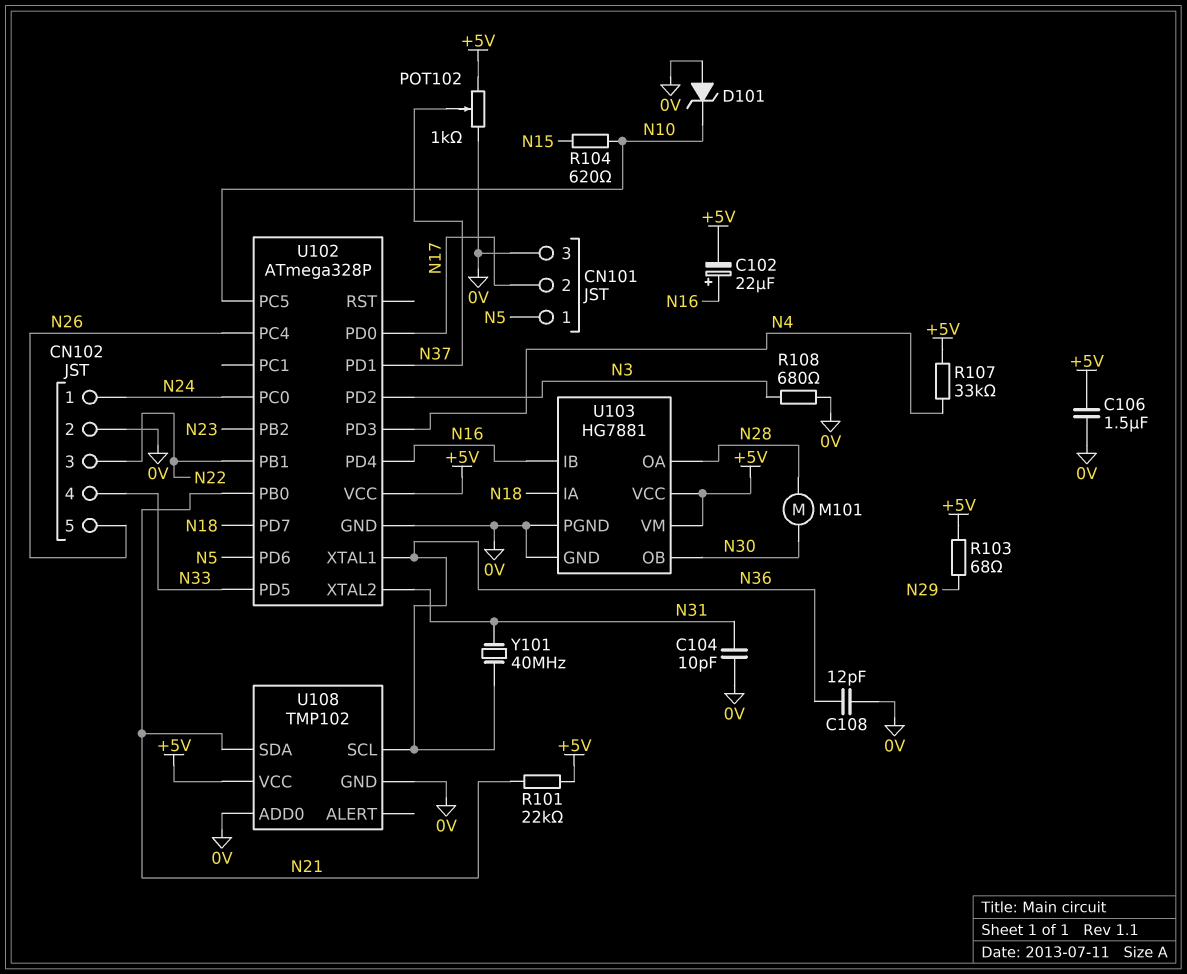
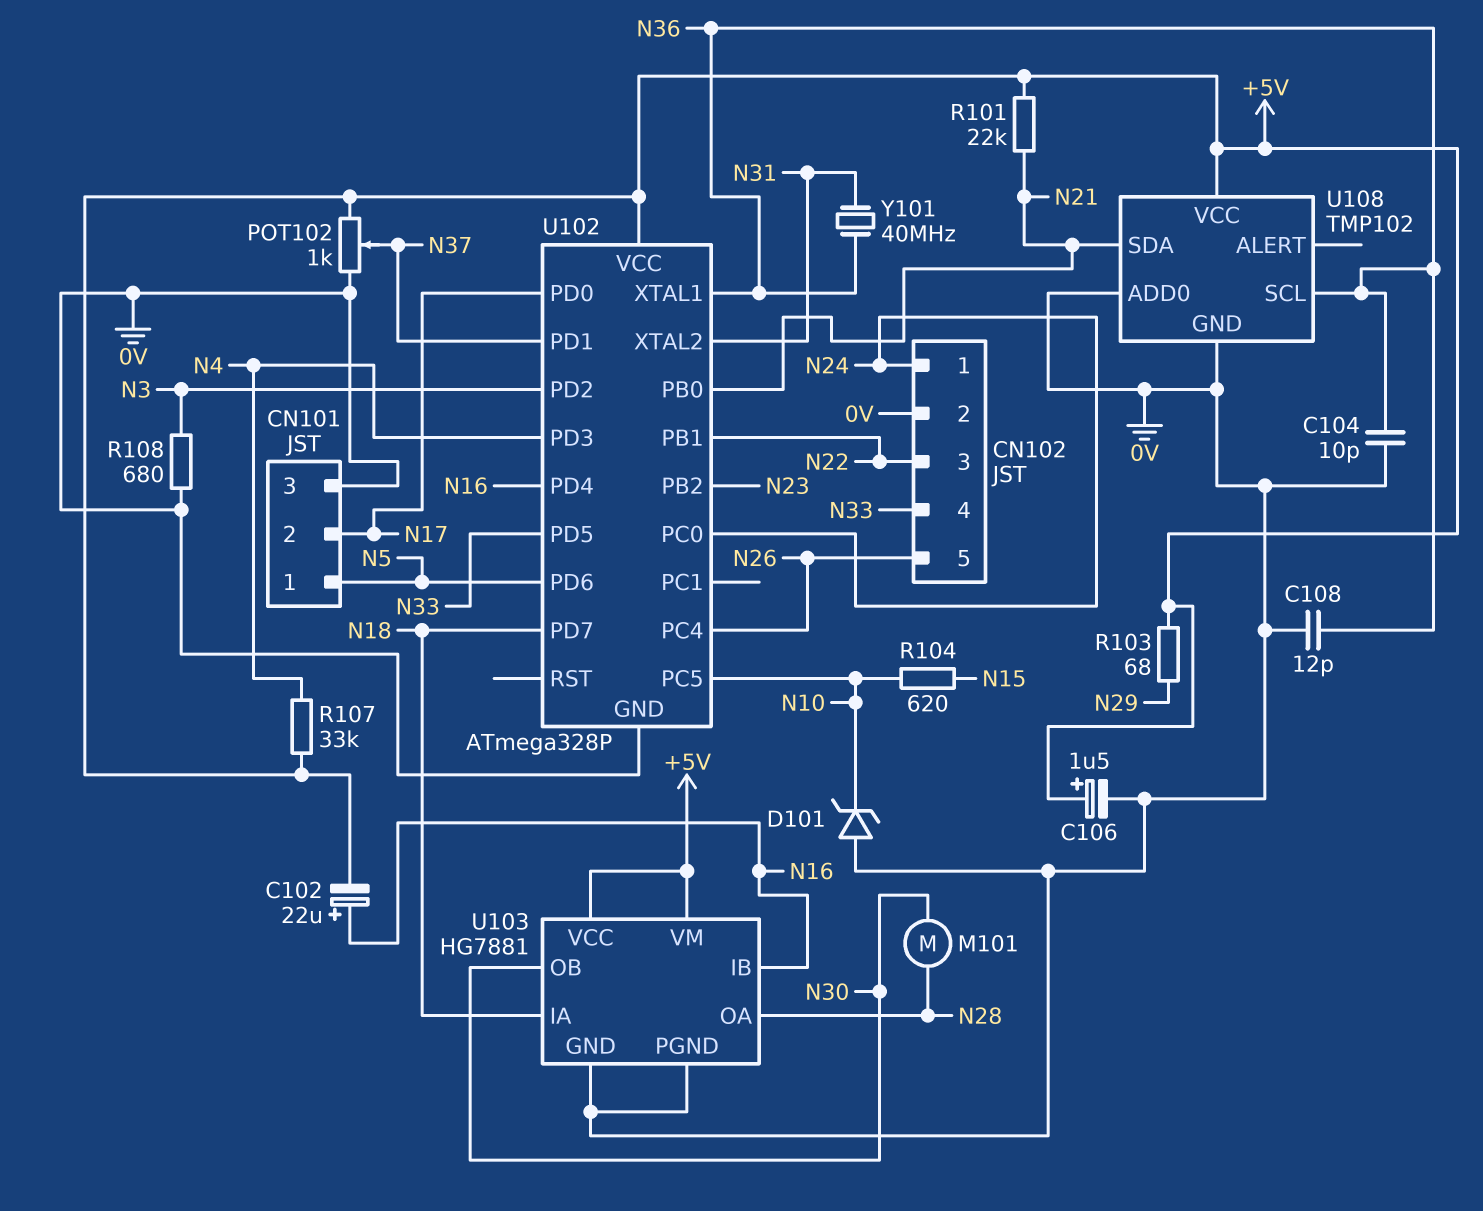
C104: 10pF (0V, N31) -> 10pF (0V, N36)
C106: 1.5uF (+5V, 0V) -> 1.5uF (plus +5V, minus 0V)

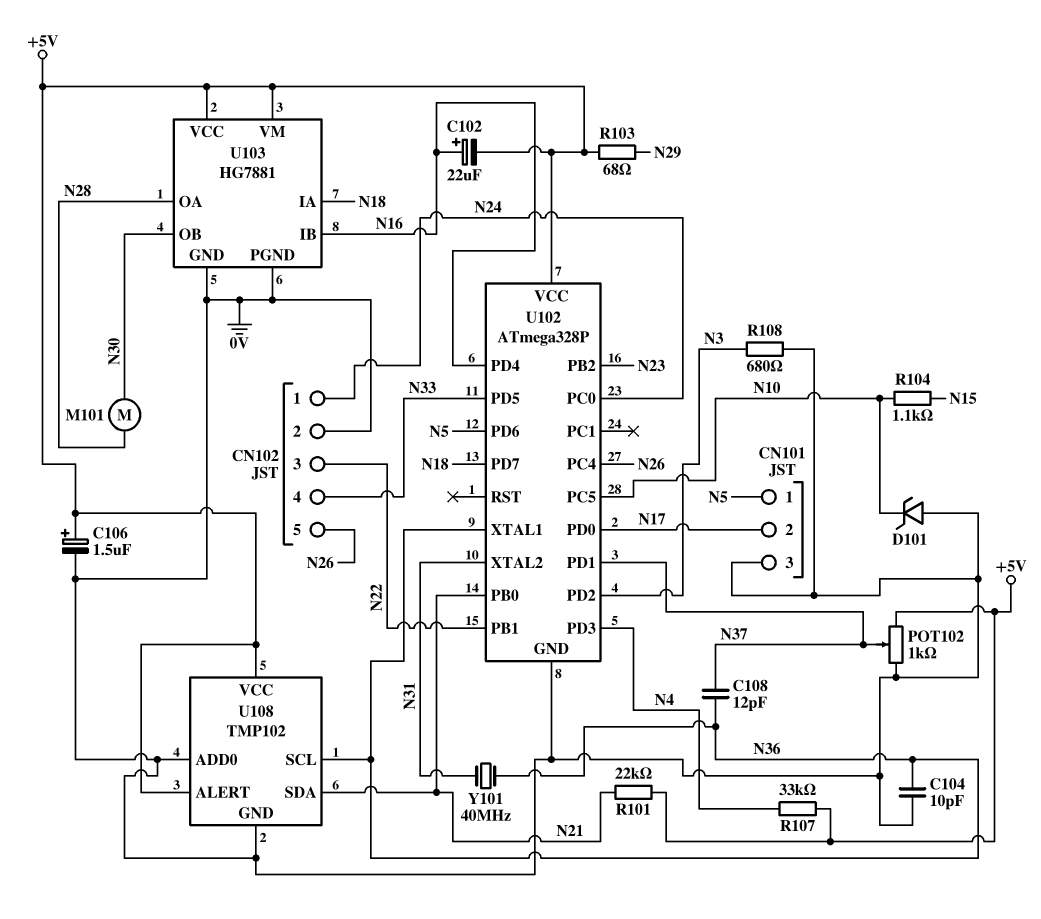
C108: 12pF (0V, N36) -> 12pF (N36, N37)
R104: 620 (N10, N15) -> 1.1k (N10, N15)
U108 pin ALERT: none -> +5V

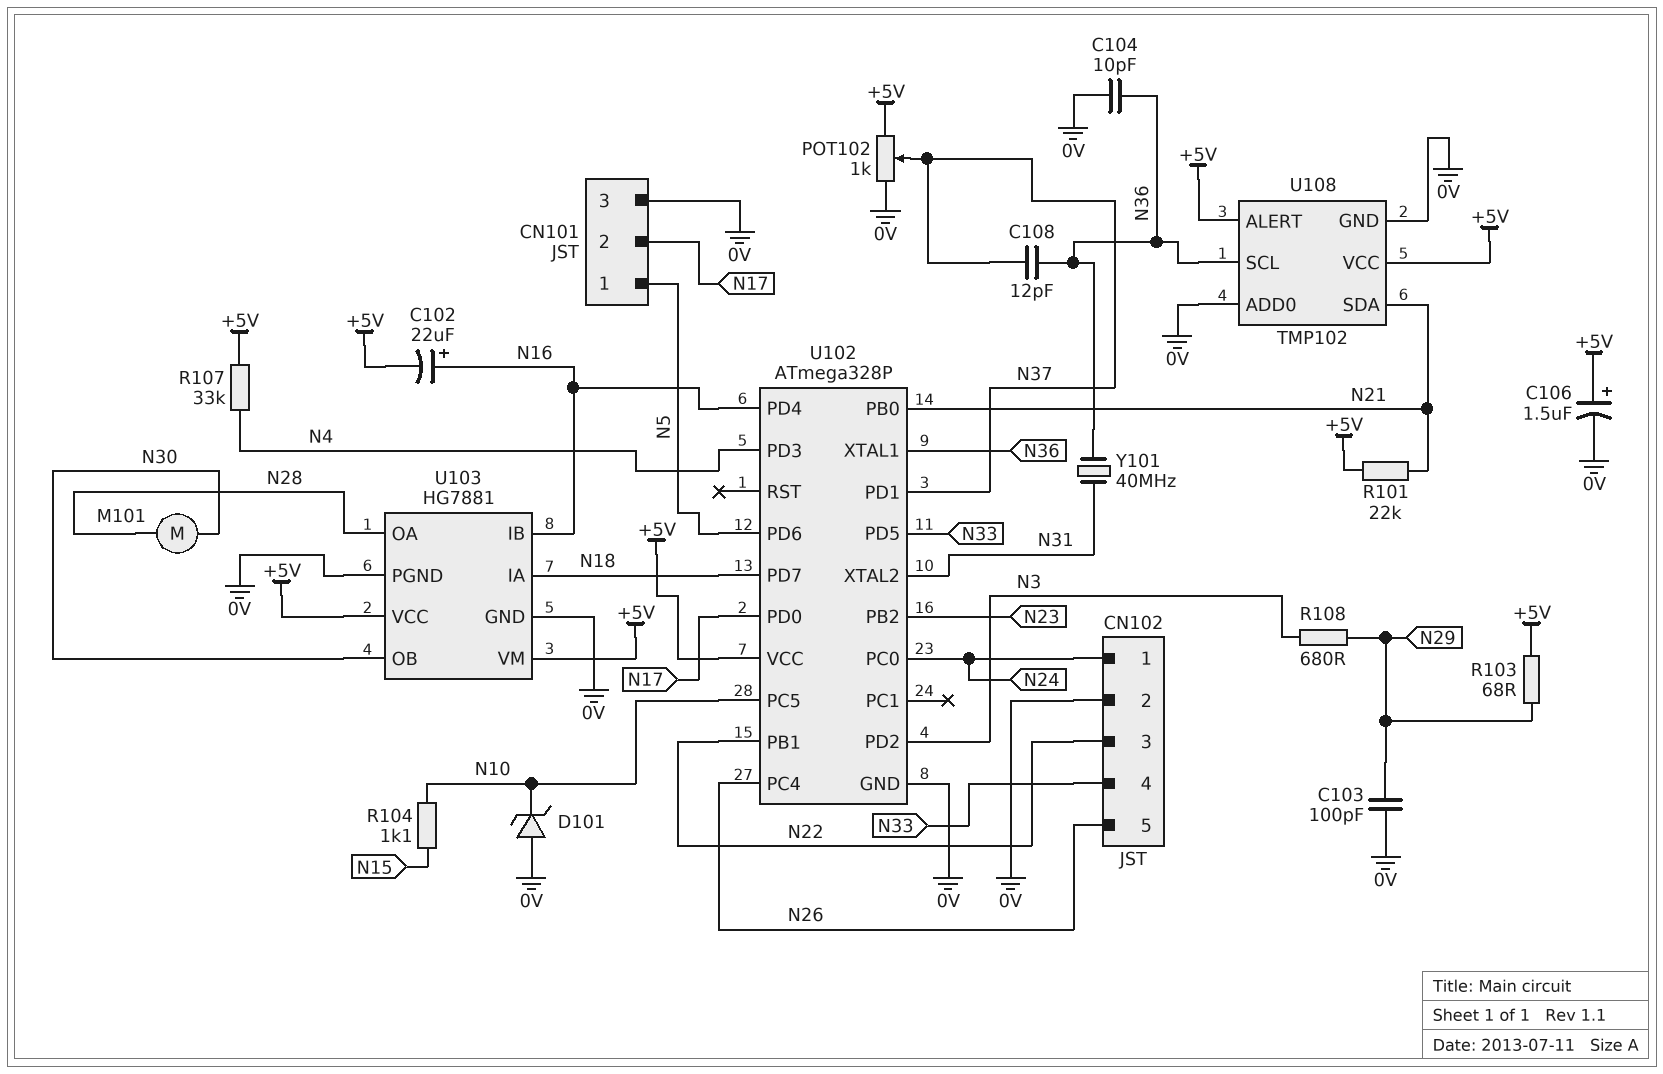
C103: none -> 100pF (0V, N29)
R108: 680 (0V, N3) -> 680 (N3, N29)

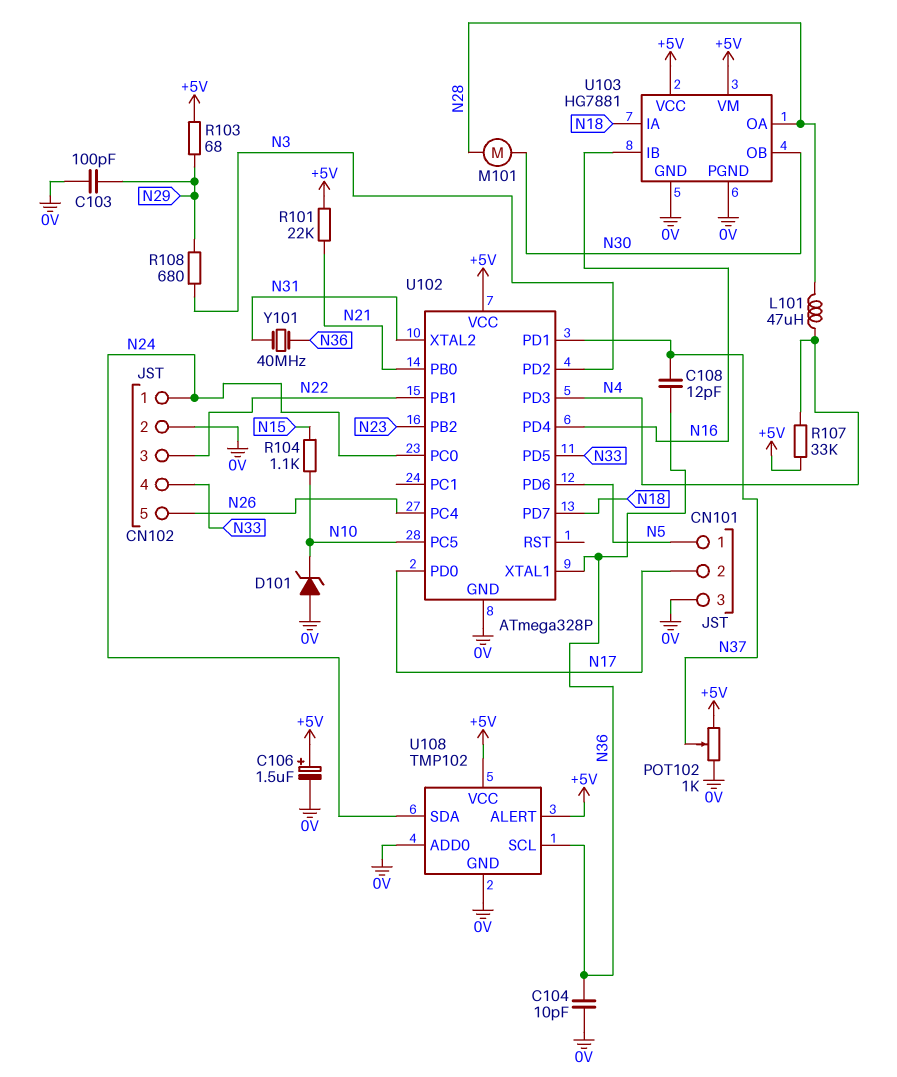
C102: 22uF (plus N16, minus +5V) -> none
L101: none -> 47uH (N4, N28)
U108 pin SDA: N21 -> N24

